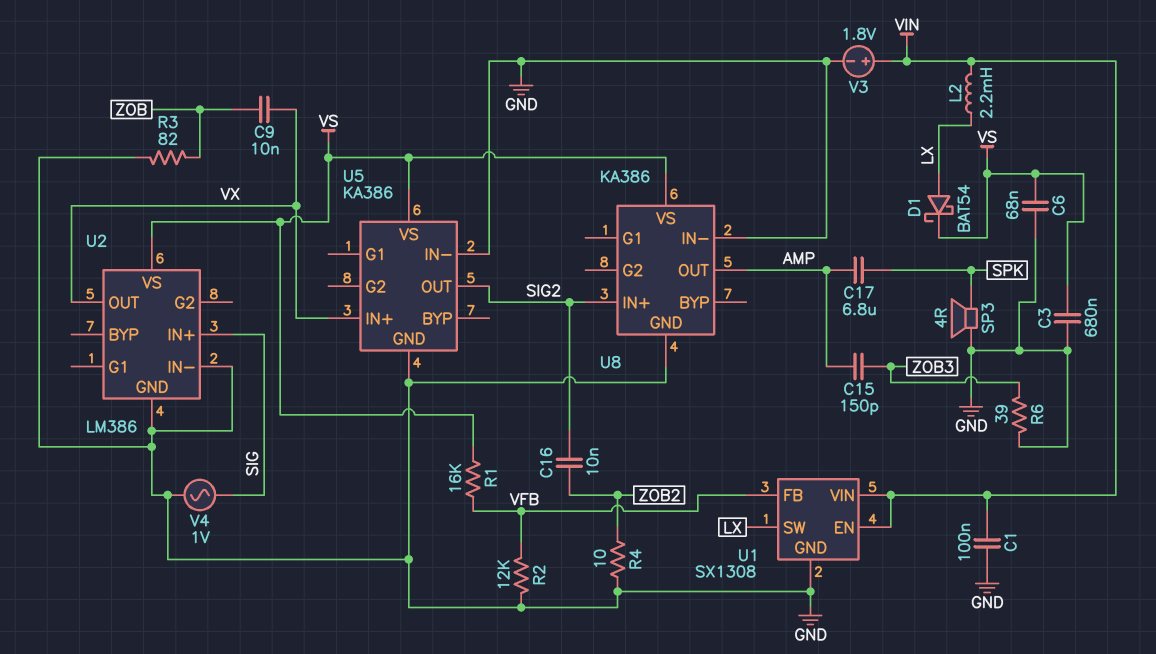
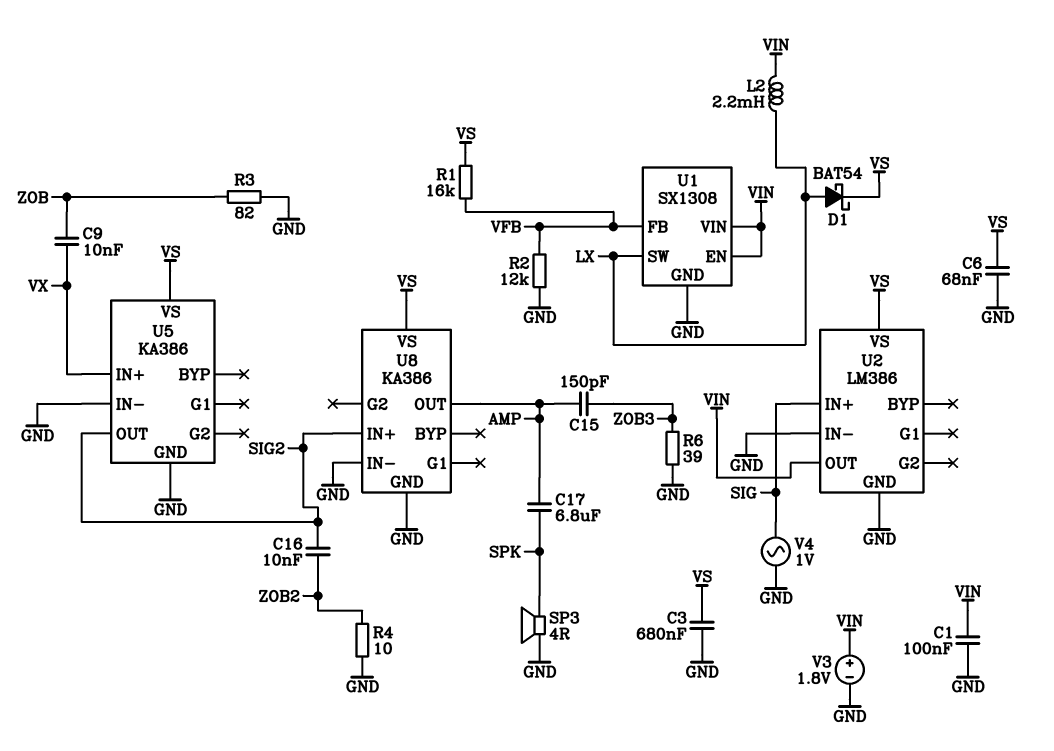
U2 pin OUT: VX -> VIN

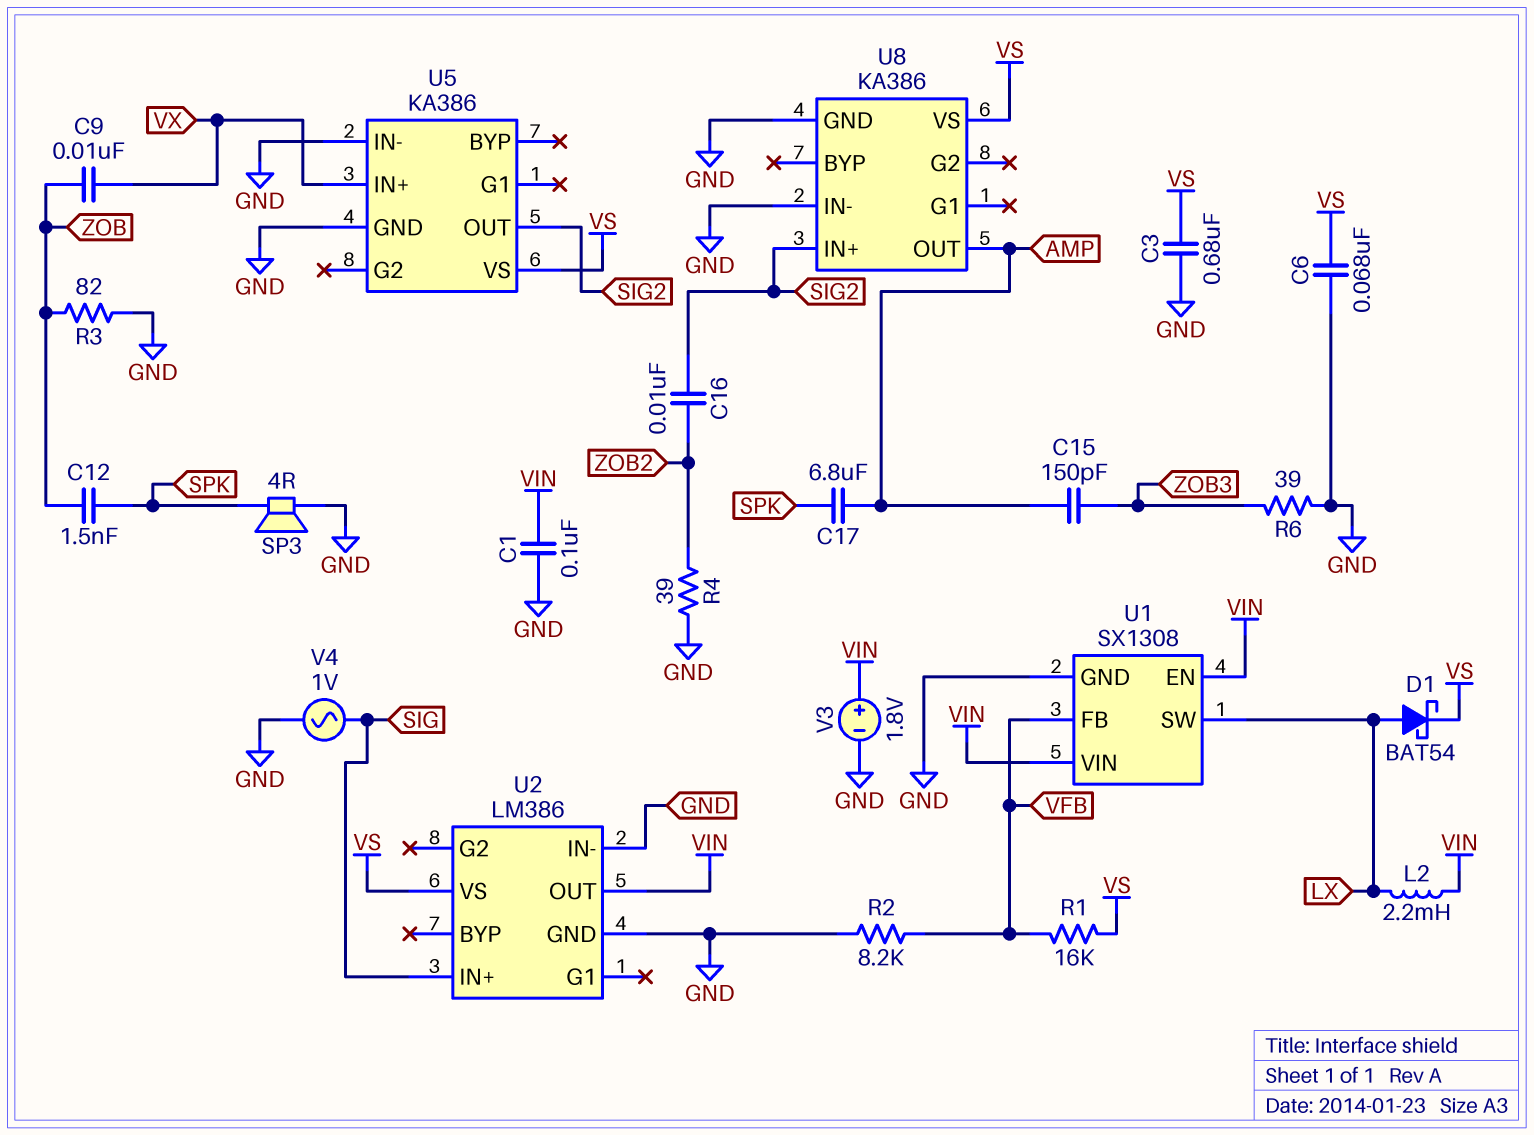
C12: none -> 1.5nF (SPK, ZOB)
R2: 12k (GND, VFB) -> 8.2k (GND, VFB)
R4: 10 (GND, ZOB2) -> 39 (GND, ZOB2)

